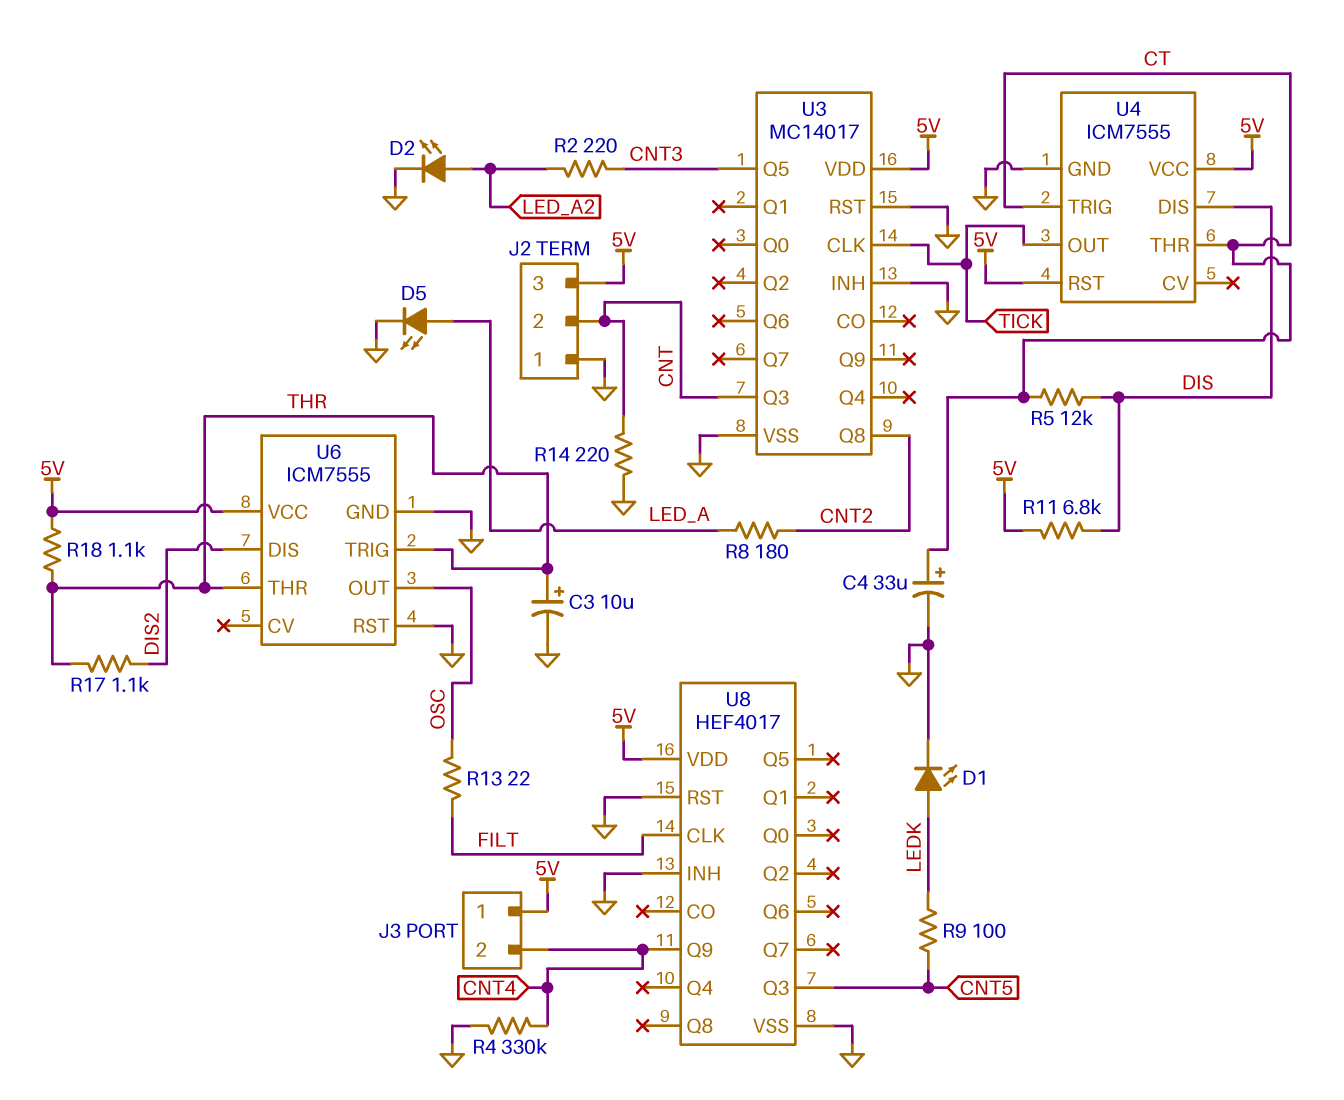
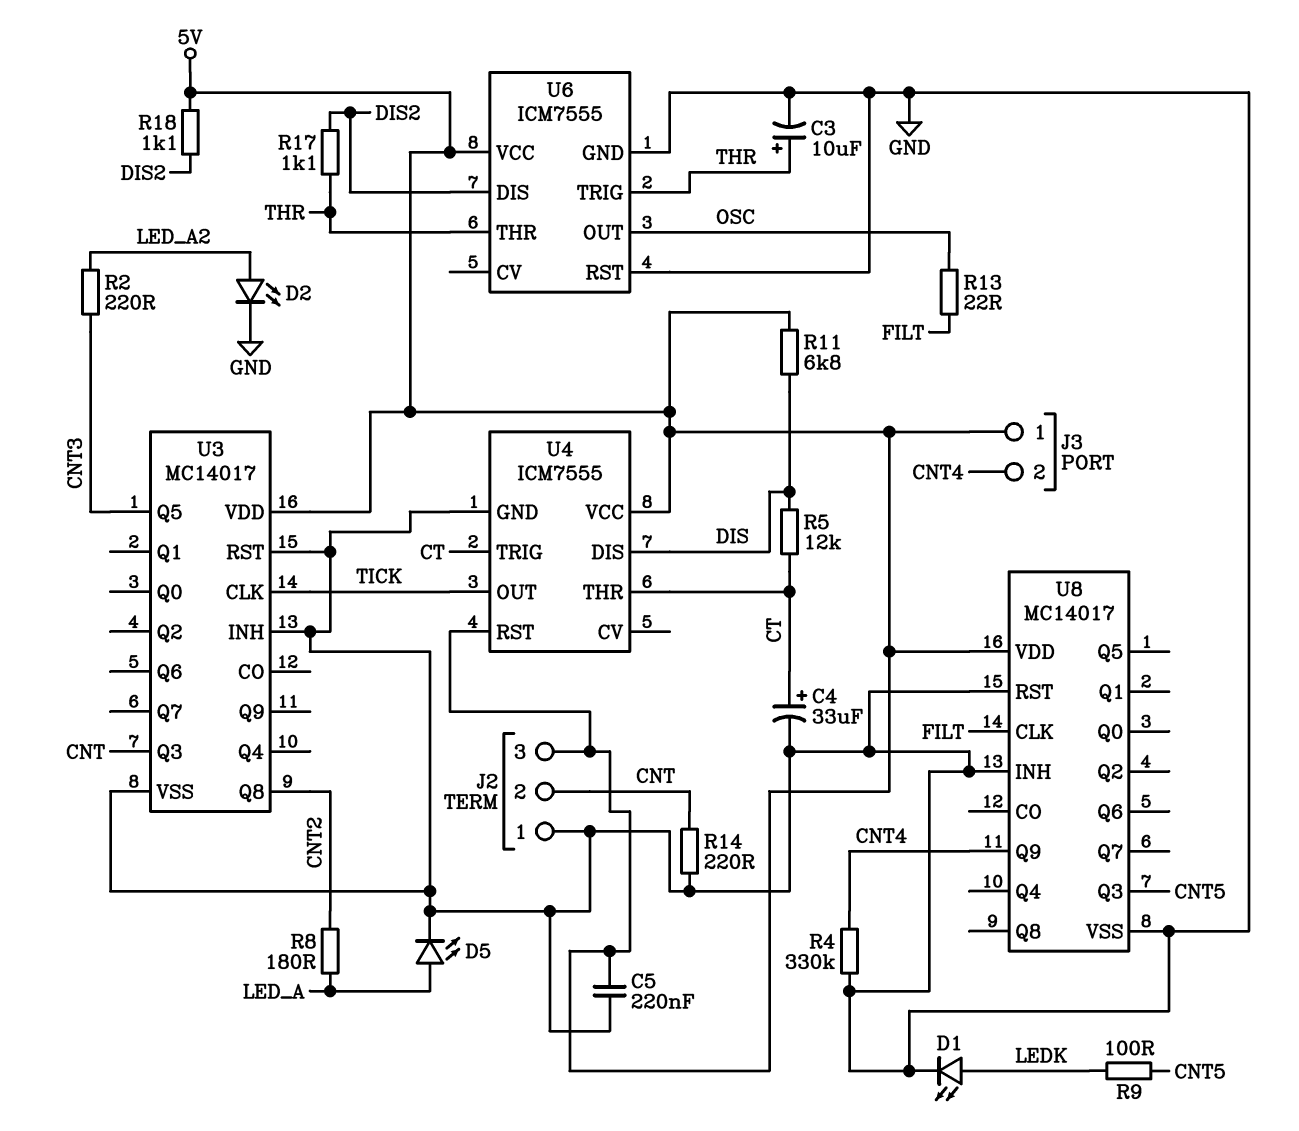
C5: none -> 220nF (5V, GND)
R18: 1.1k (5V, THR) -> 1.1k (5V, DIS2)
U8: HEF4017 -> MC14017

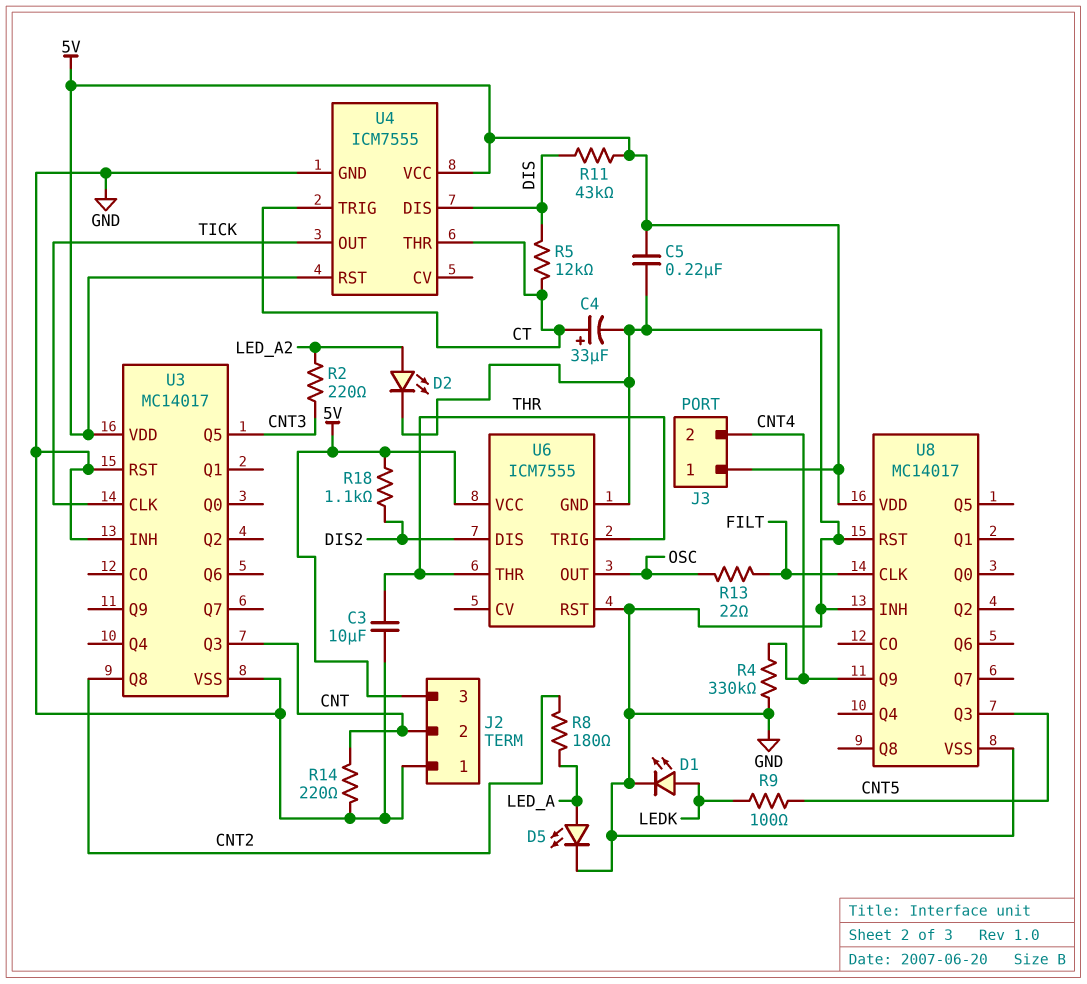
C3: 10uF (plus THR, minus GND) -> 10uF (GND, THR)
R11: 6.8k (5V, DIS) -> 43k (5V, DIS)
R17: 1.1k (DIS2, THR) -> none

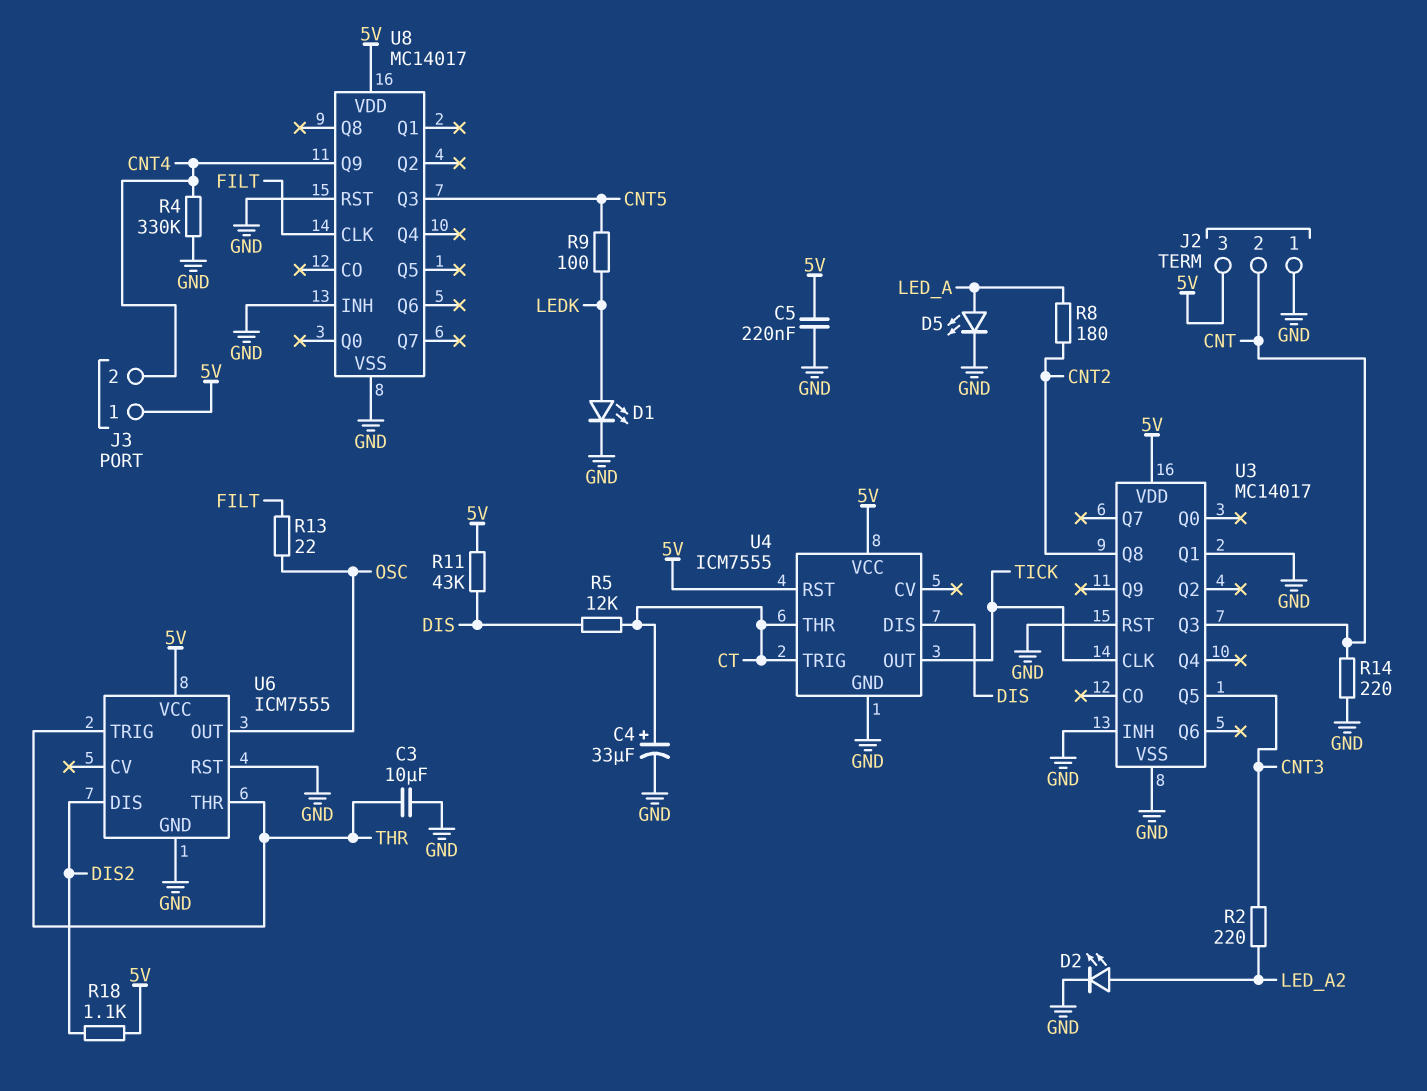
U3 pin Q1: none -> GND

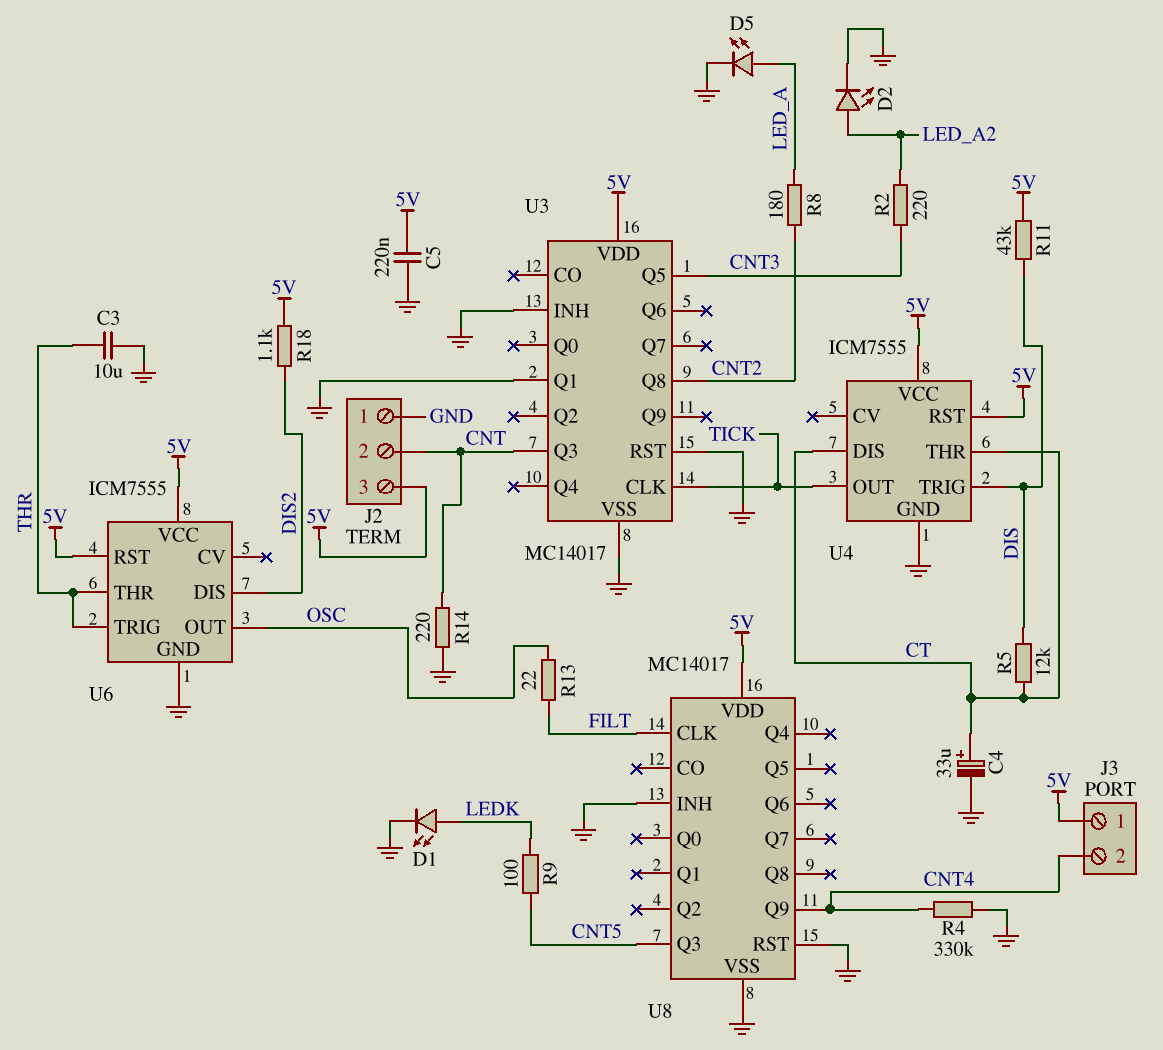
U4 pin DIS: DIS -> CT
U4 pin TRIG: CT -> DIS
U6 pin RST: GND -> 5V

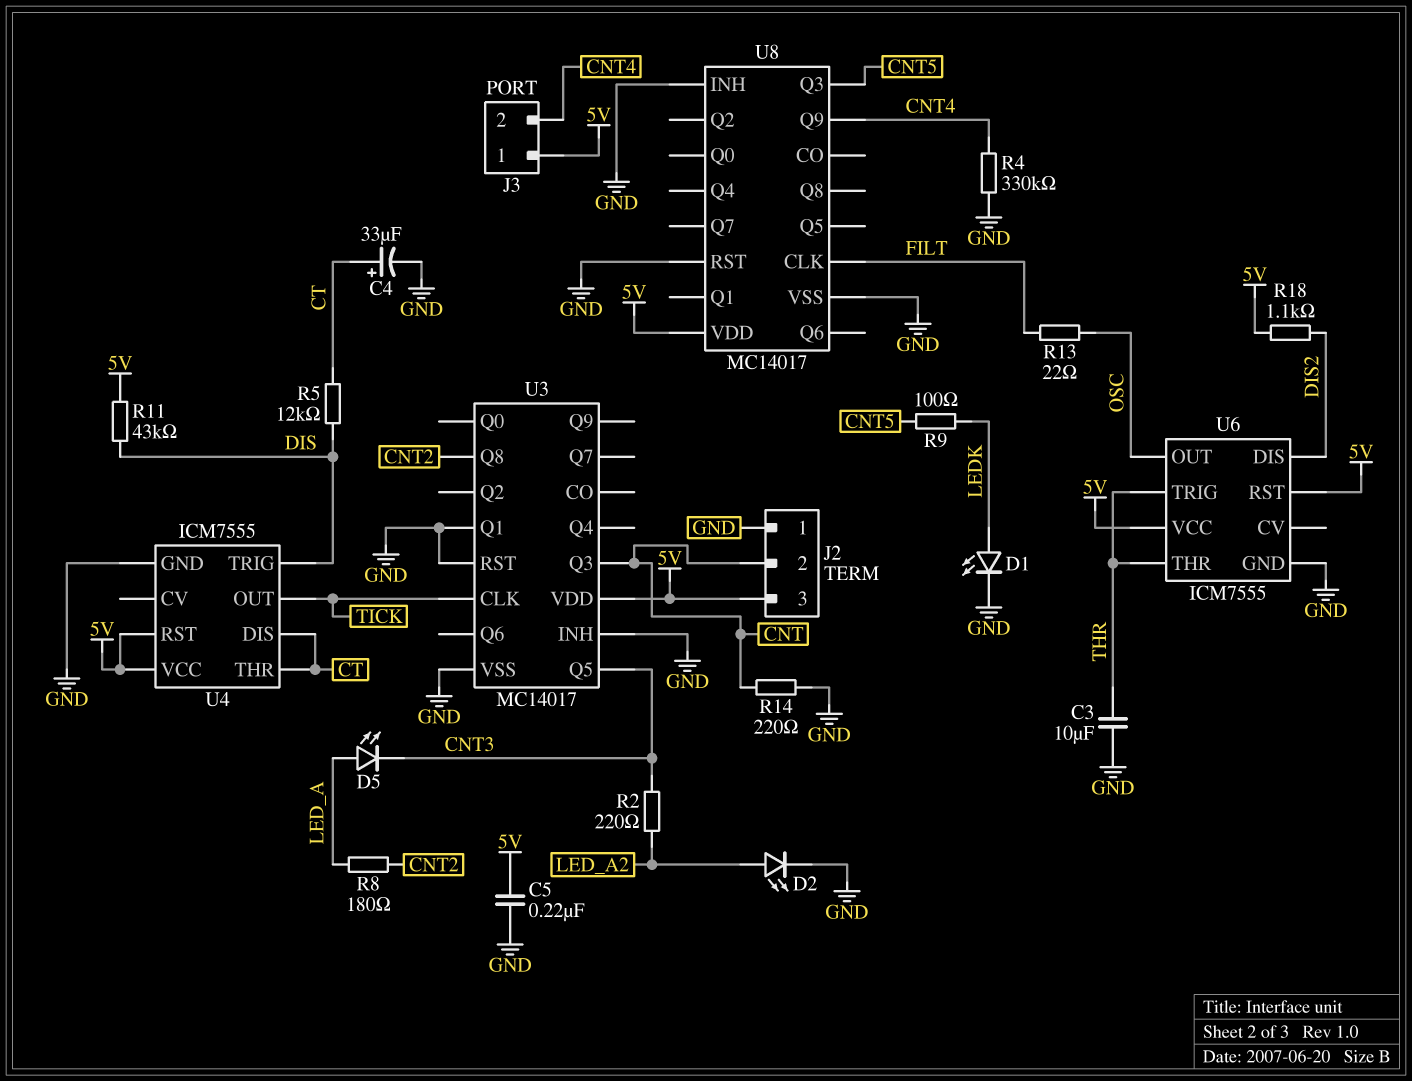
D5: LED (A LED_A, K GND) -> LED (A LED_A, K CNT3)

